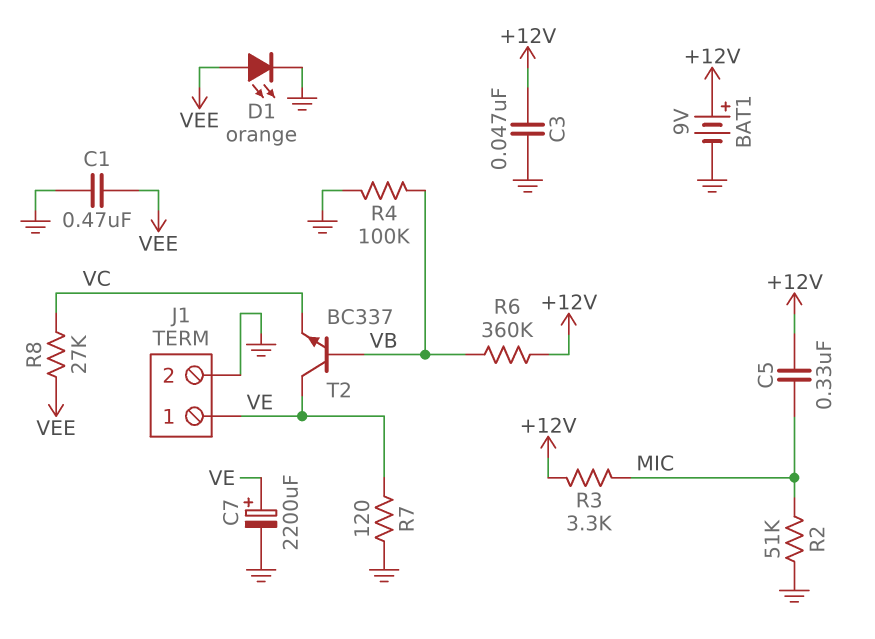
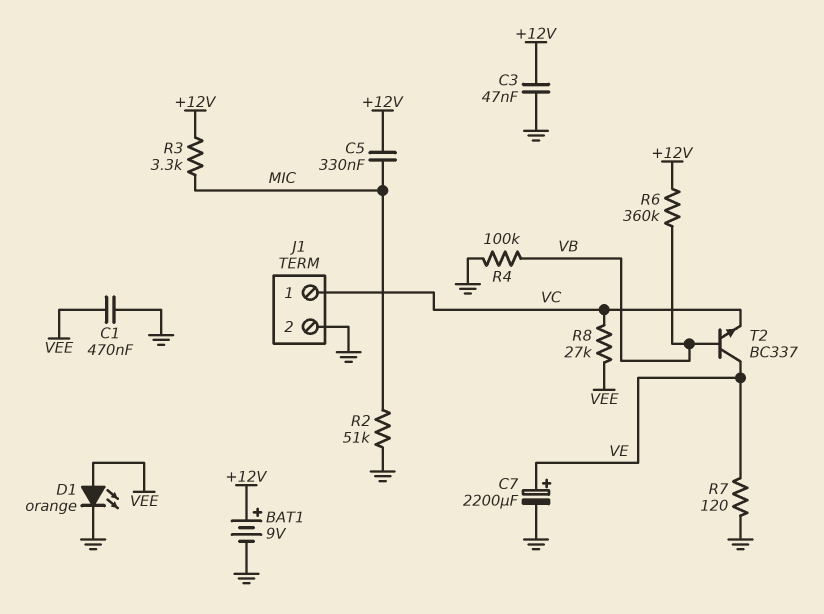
J1 pin 1: VE -> VC

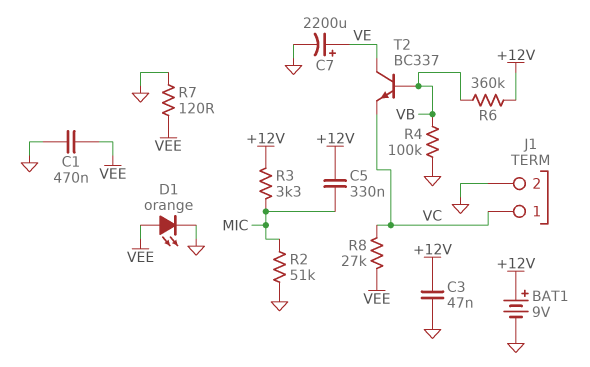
R7: 120 (GND, VE) -> 120 (GND, VEE)

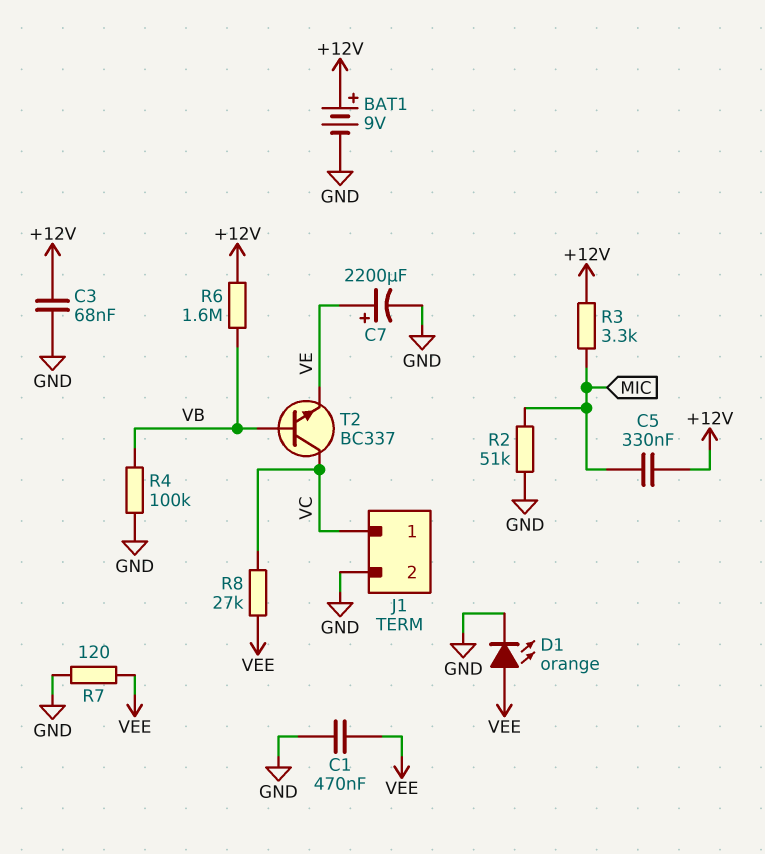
C3: 47nF (+12V, GND) -> 68nF (+12V, GND)
R6: 360k (+12V, VB) -> 1.6M (+12V, VB)
T2: NPN BC337 (B VB, C VE, E VC) -> NPN BC337 (B VB, C VC, E VE)

